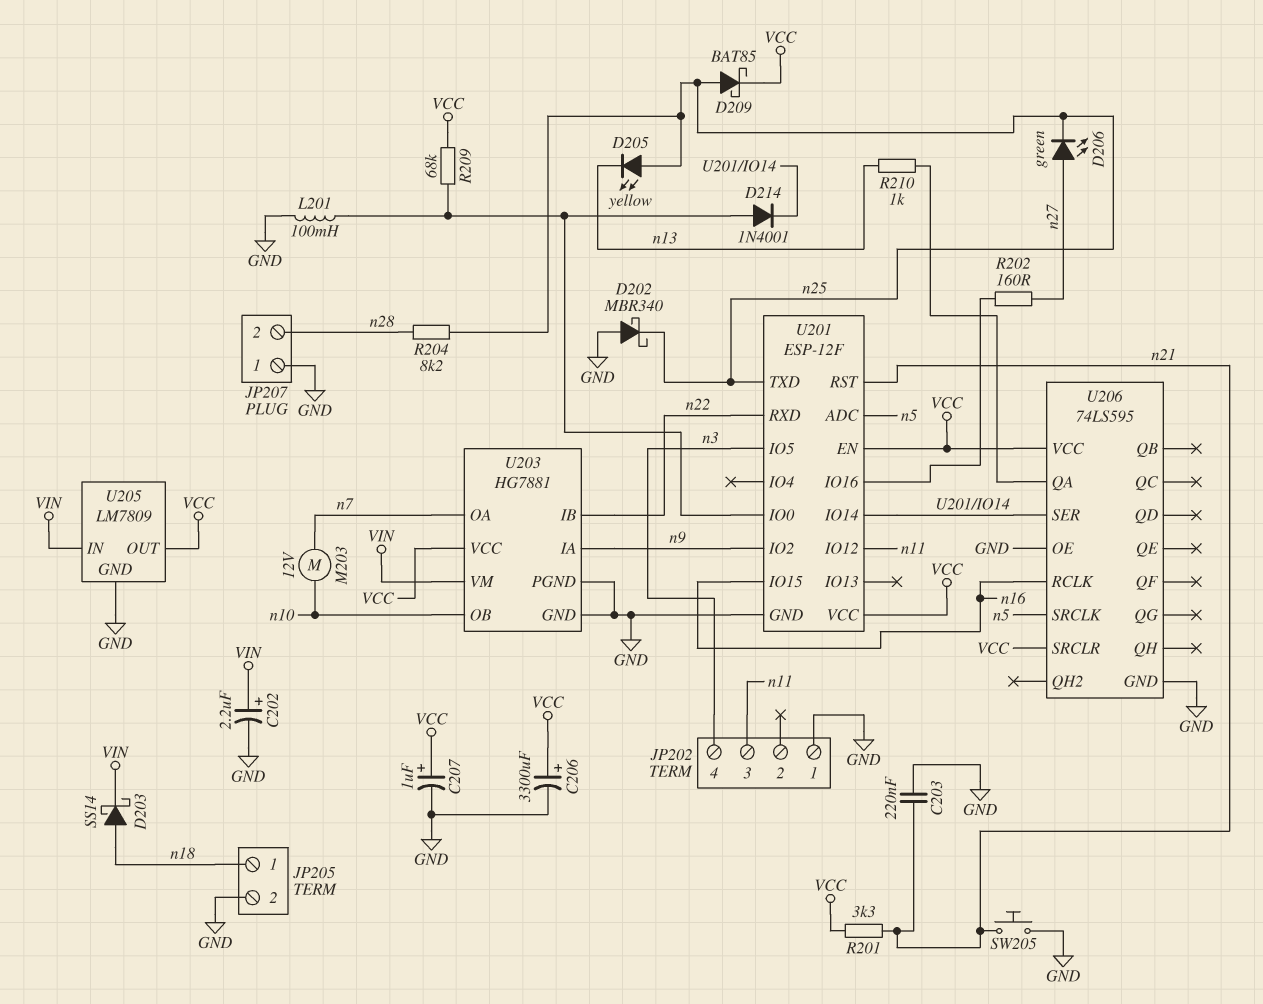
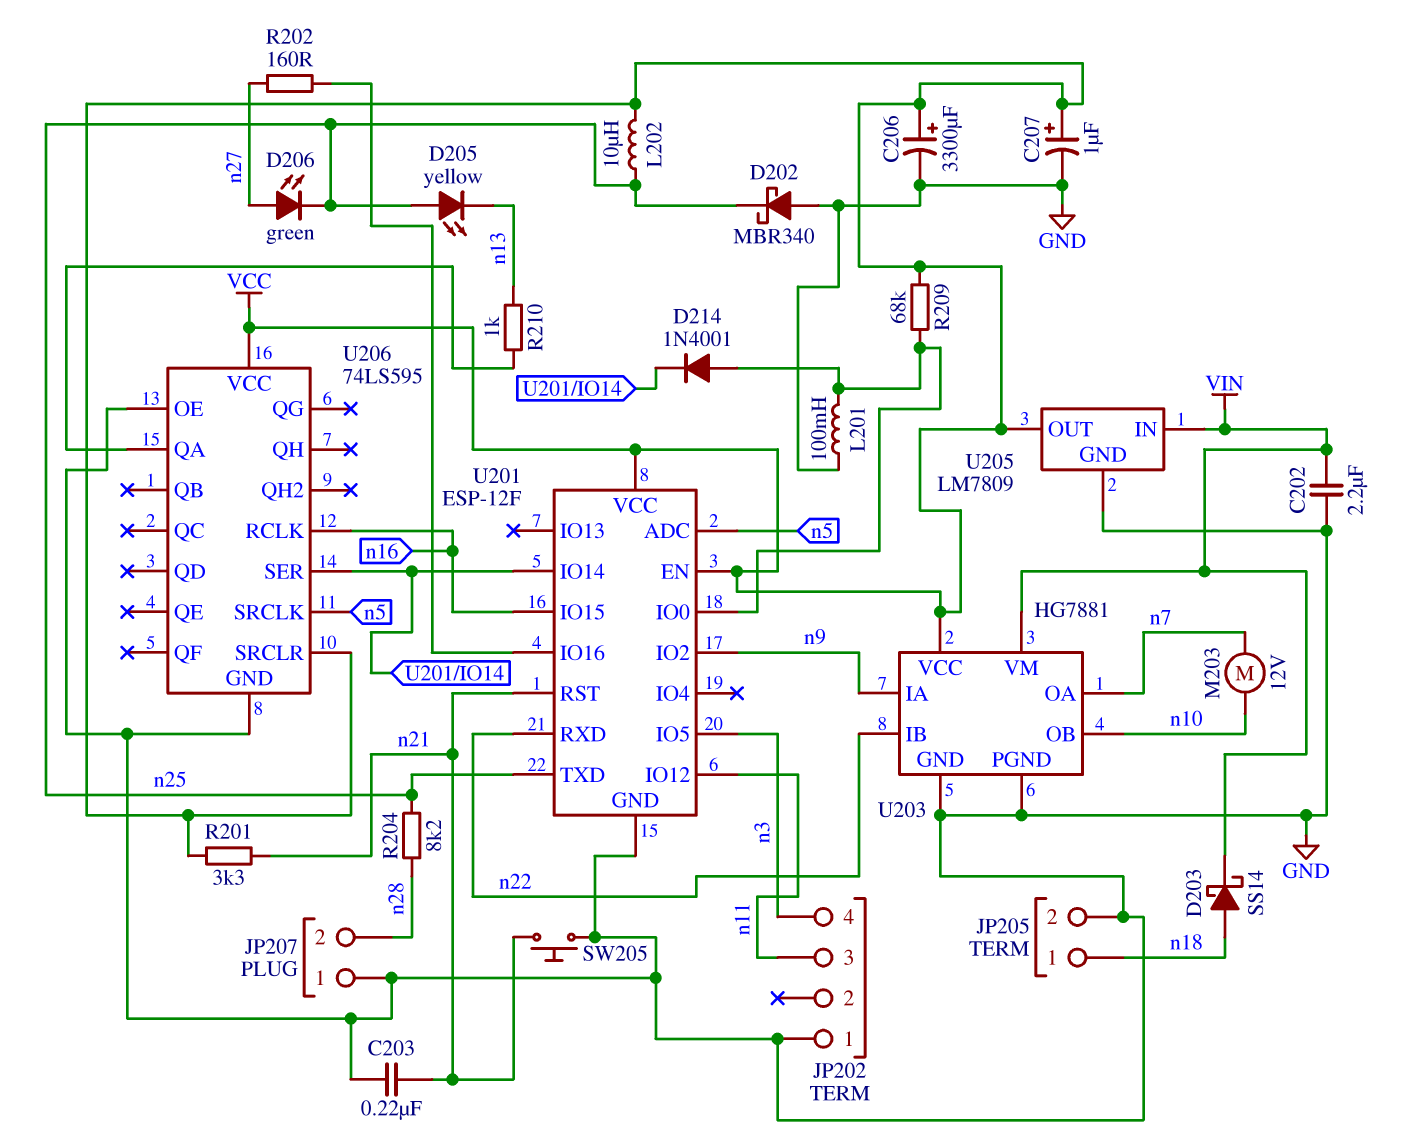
C202: 2.2uF (plus VIN, minus GND) -> 2.2uF (GND, VIN)
D209: schottky BAT85 (A n25, K VCC) -> none
L202: none -> 10uH (VCC, n25)

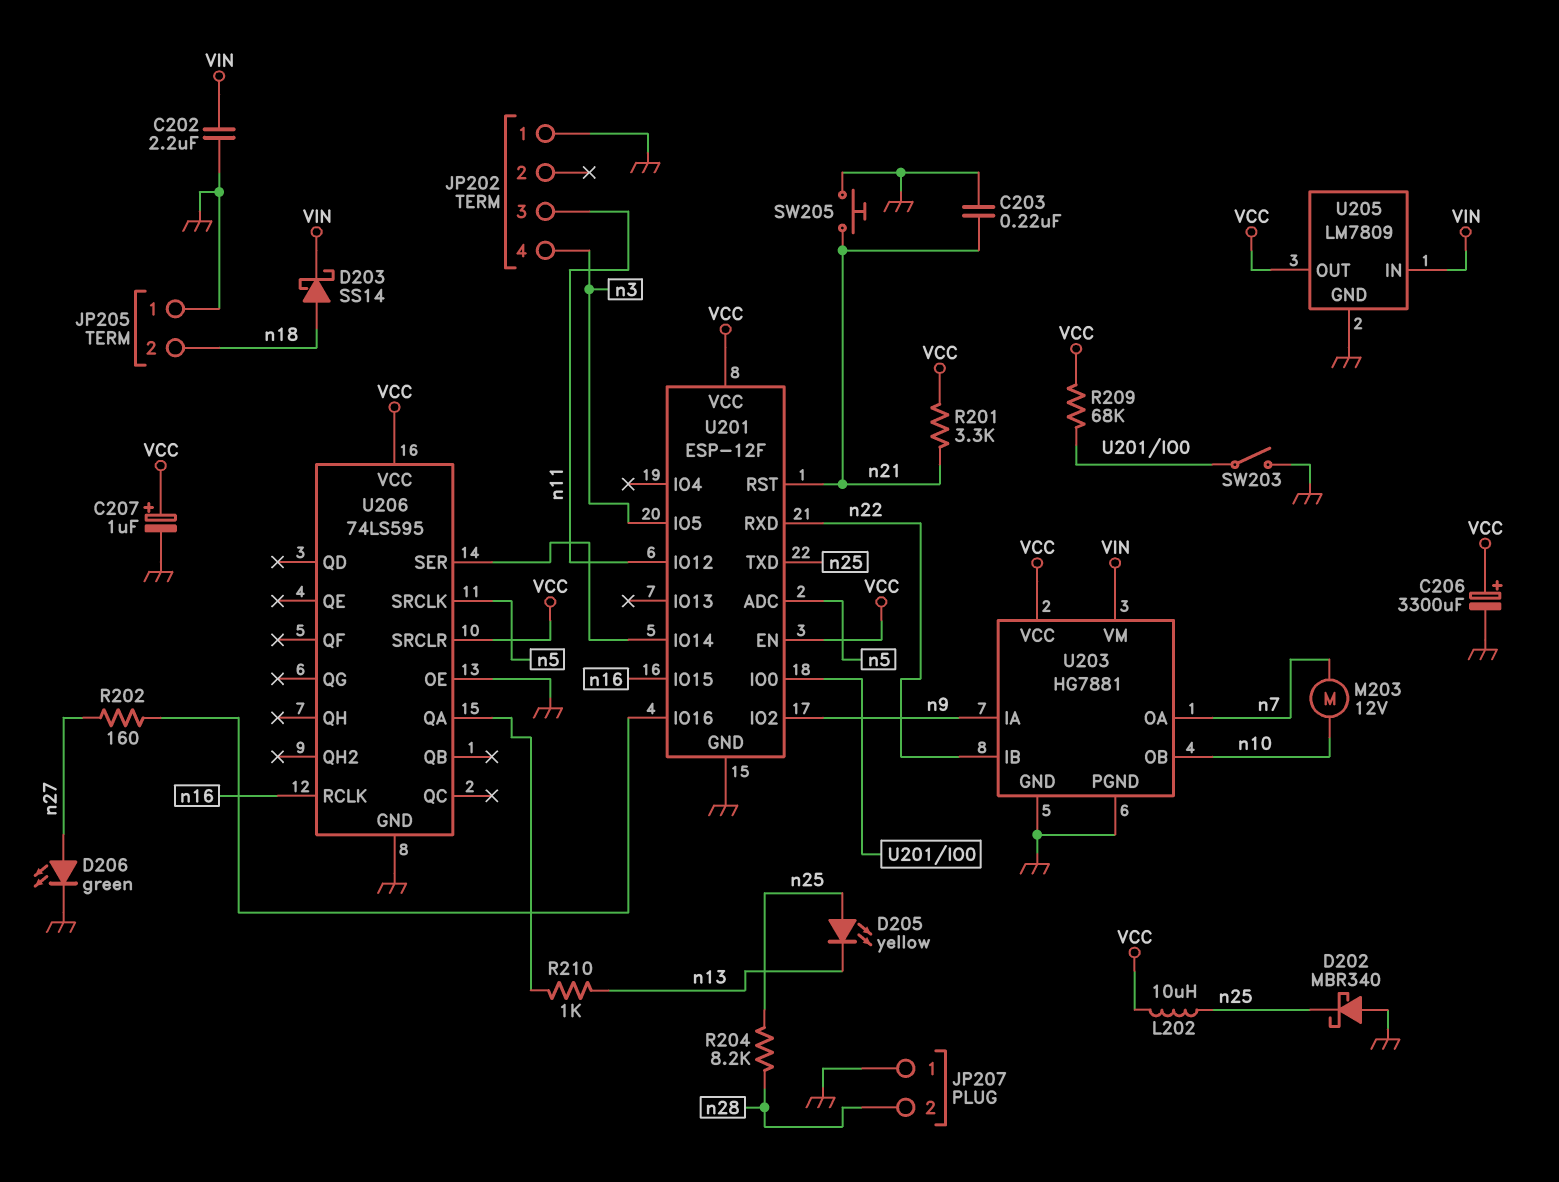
D206: LED green (A n27, K n25) -> LED green (A n27, K GND)
D214: diode 1N4001 (A U201/IO0, K U201/IO14) -> none
JP205 pin 1: n18 -> GND
JP205 pin 2: GND -> n18
L201: 100mH (GND, U201/IO0) -> none
SW203: none -> switch (GND, U201/IO0)

